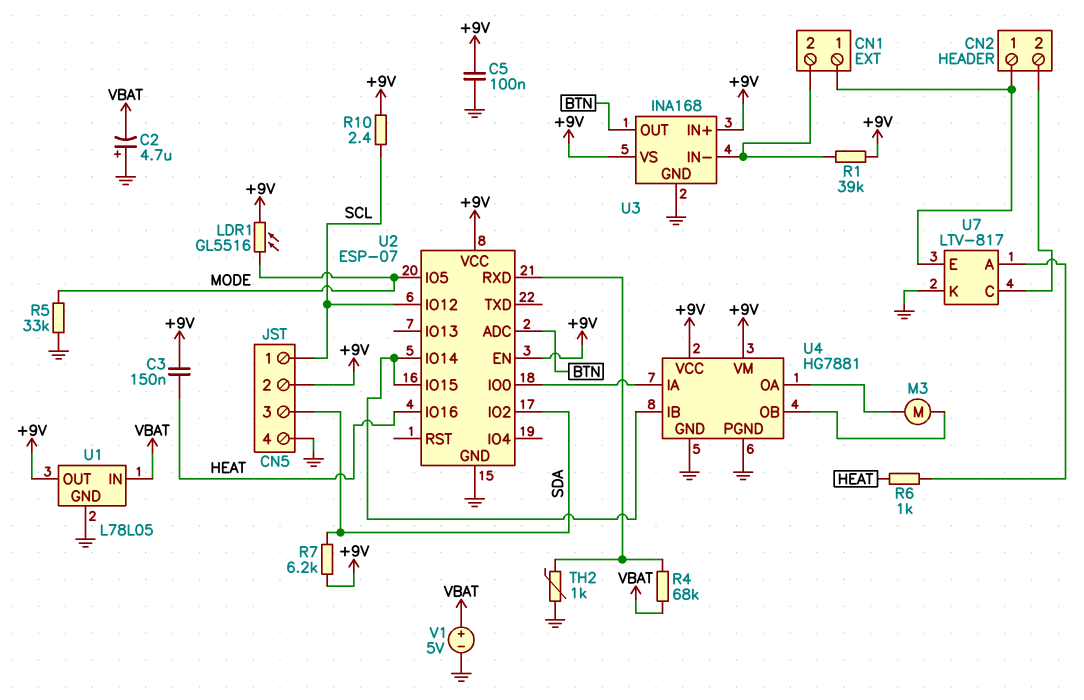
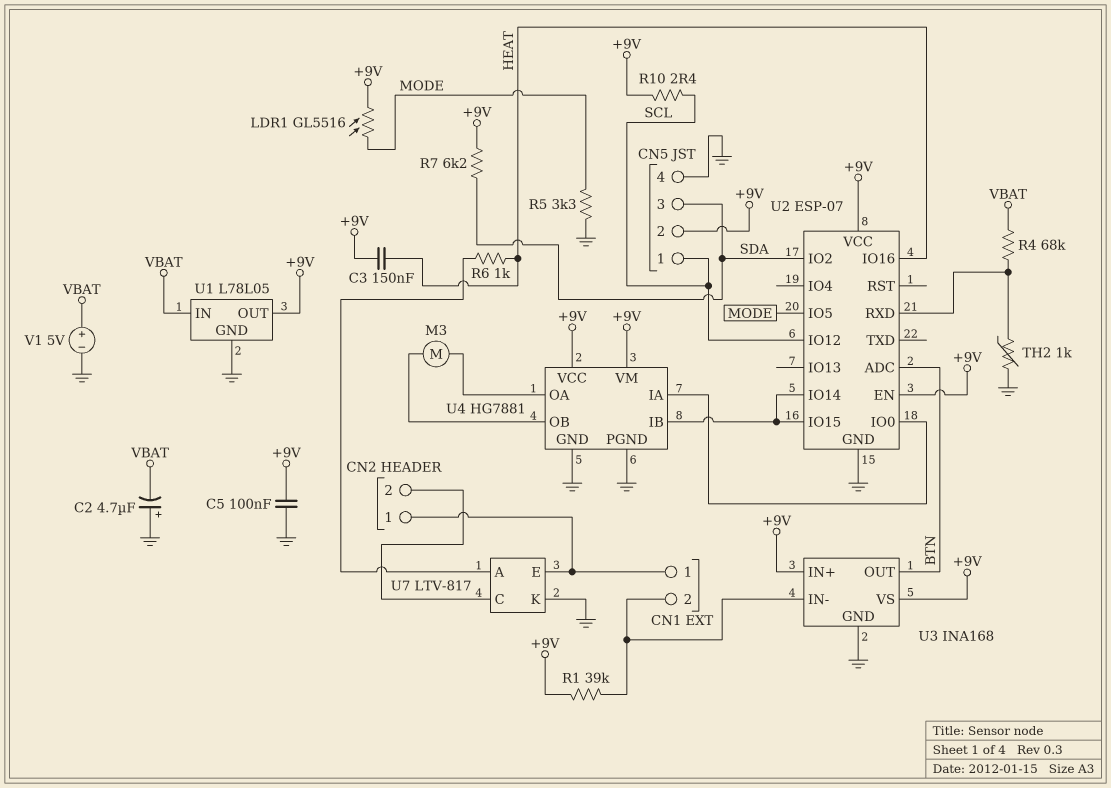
R5: 33k (GND, MODE) -> 3.3k (GND, MODE)

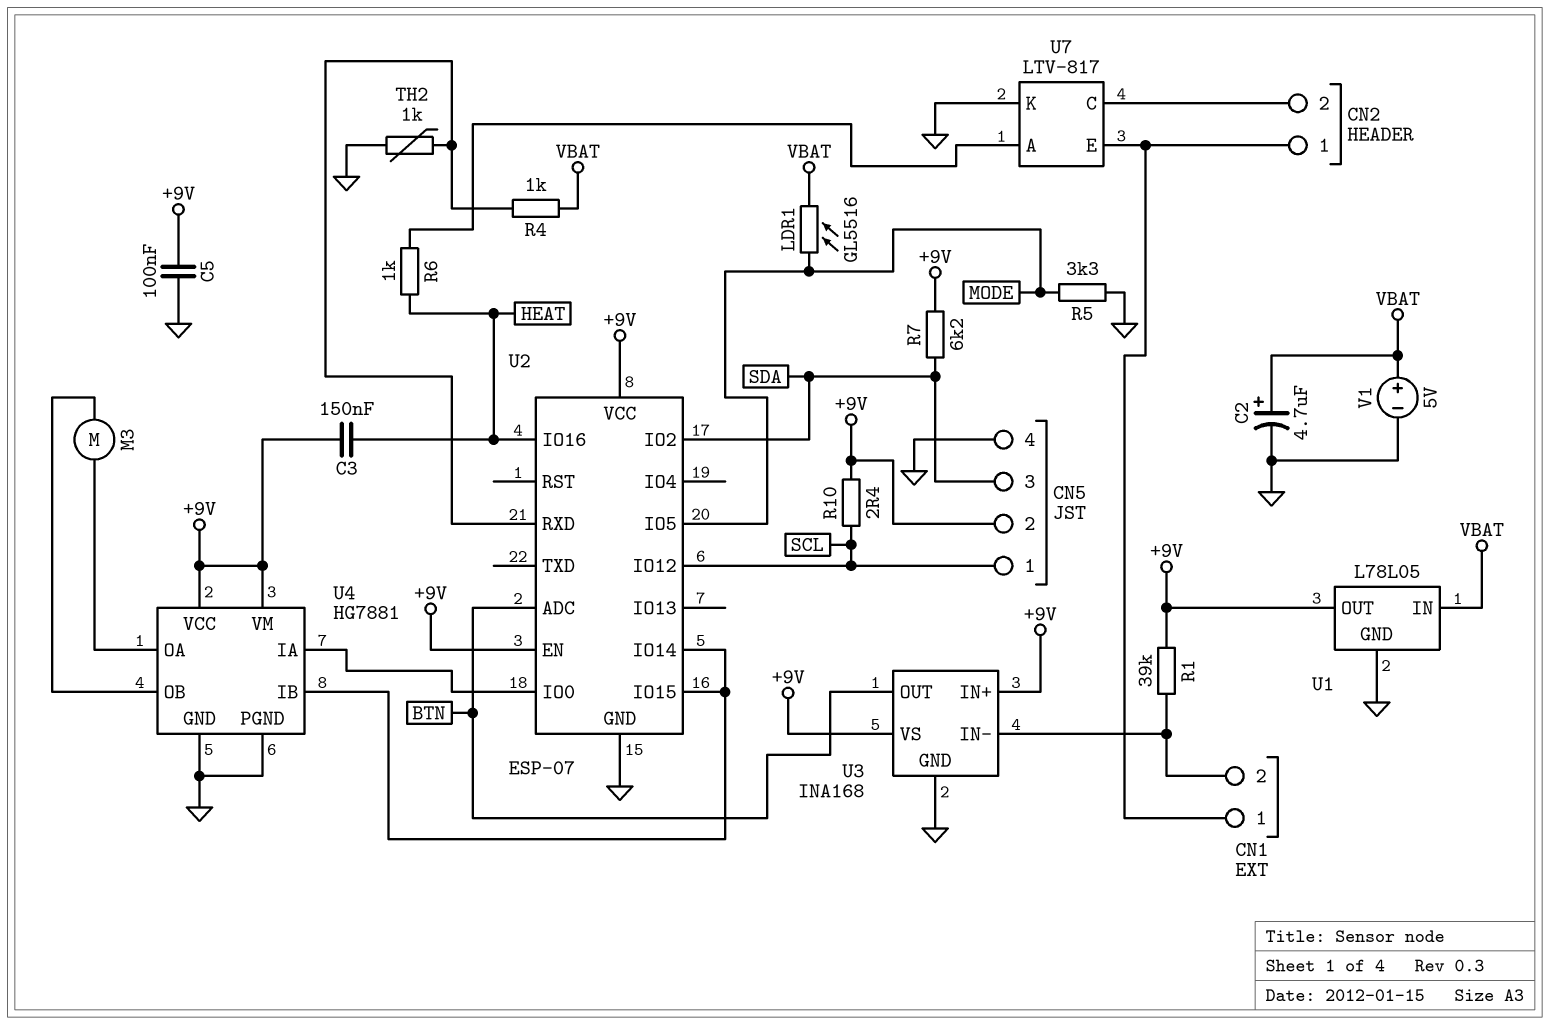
C2: 4.7uF (plus GND, minus VBAT) -> 4.7uF (plus VBAT, minus GND)
LDR1: GL5516 (+9V, MODE) -> GL5516 (MODE, VBAT)
R4: 68k (U2/RXD, VBAT) -> 1k (U2/RXD, VBAT)

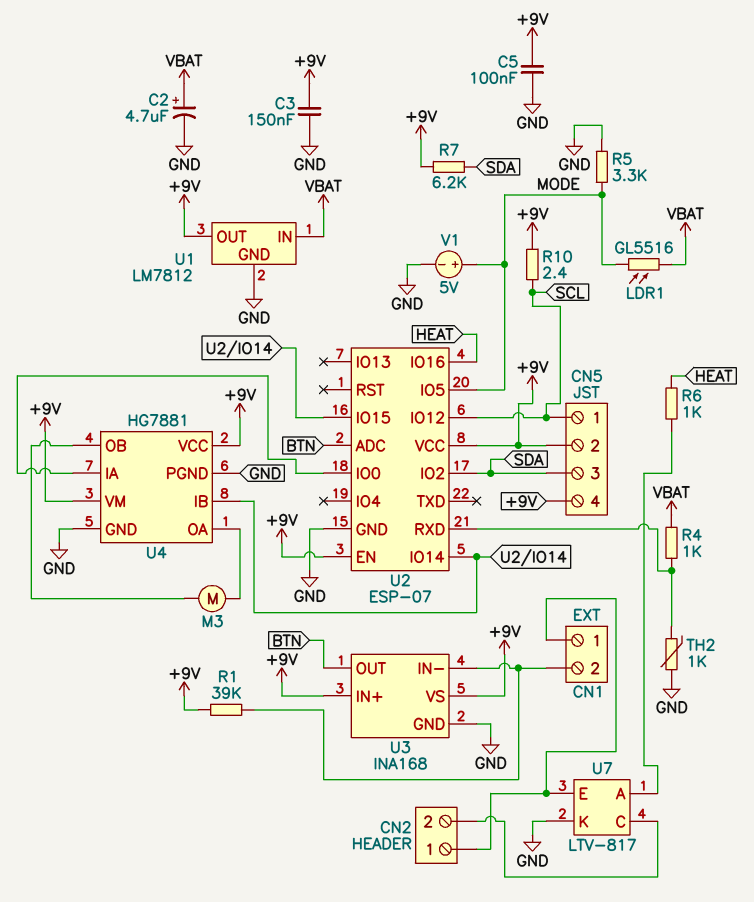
C3: 150nF (+9V, HEAT) -> 150nF (+9V, GND)
CN5 pin 4: GND -> +9V
U1: L78L05 -> LM7812
V1: 5V (plus VBAT, minus GND) -> 5V (plus MODE, minus GND)

